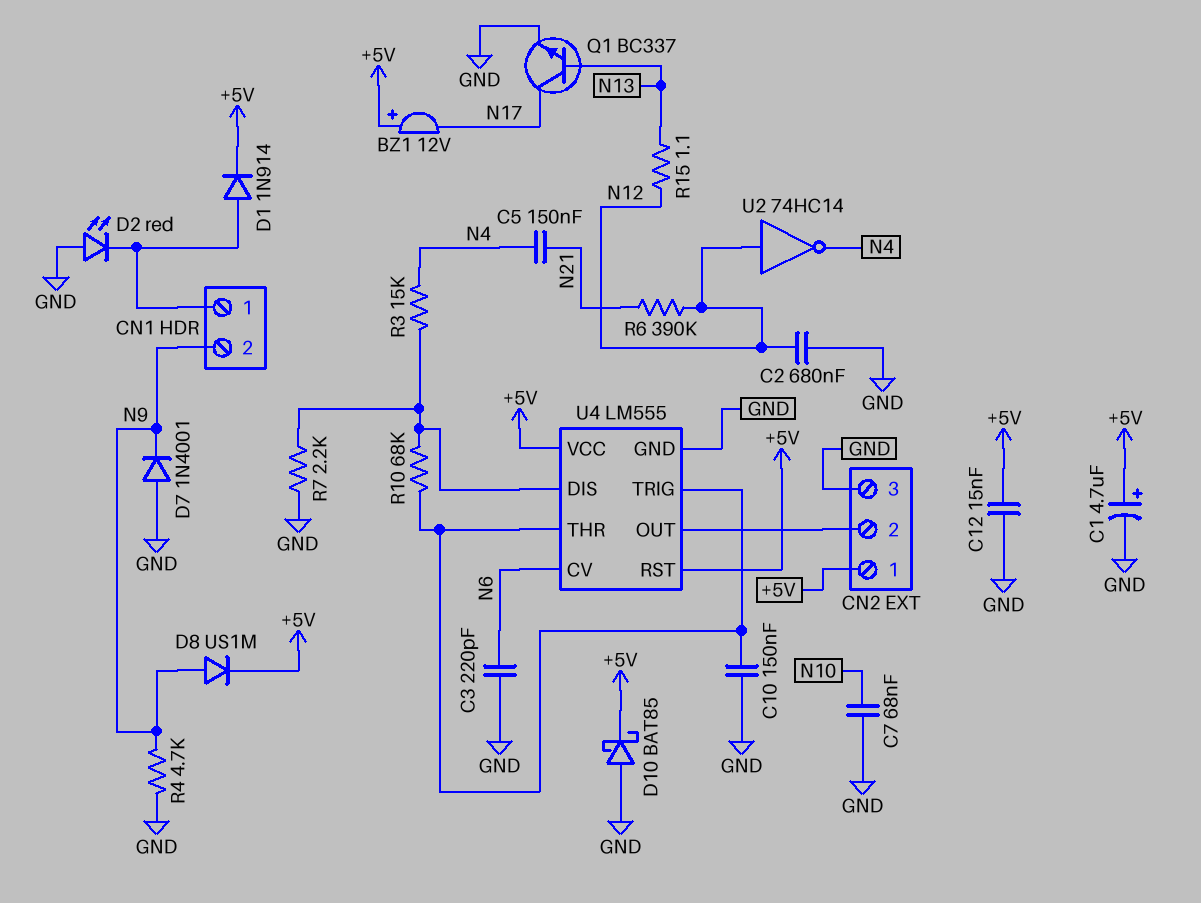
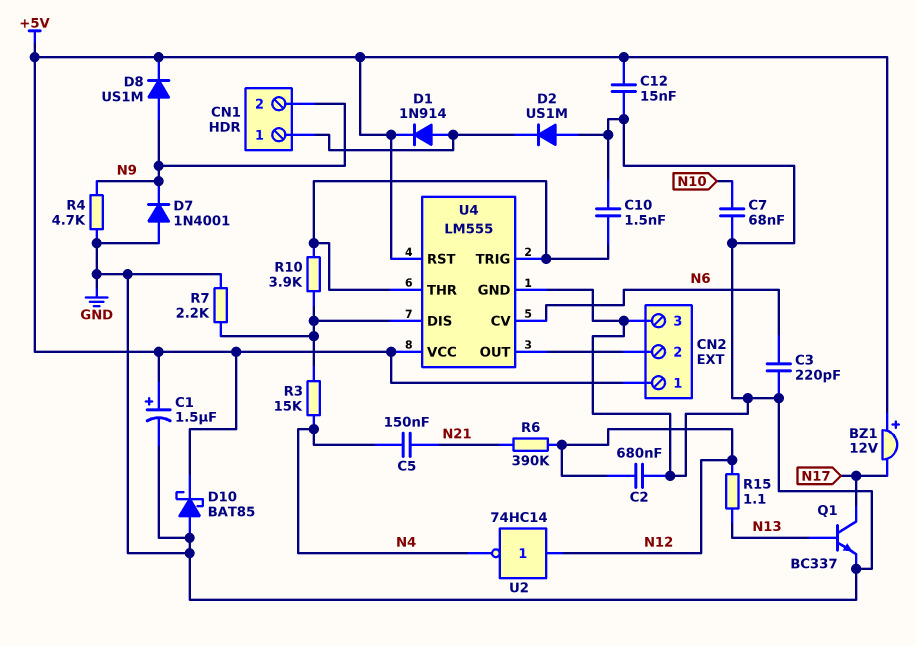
C1: 4.7uF (plus +5V, minus GND) -> 1.5uF (plus +5V, minus GND)
C10: 150nF (GND, U4/THR) -> 1.5nF (GND, U4/THR)
D2: LED red (A GND, K CN1/1) -> diode US1M (A GND, K CN1/1)
R10: 68k (U4/DIS, U4/THR) -> 3.9k (U4/DIS, U4/THR)

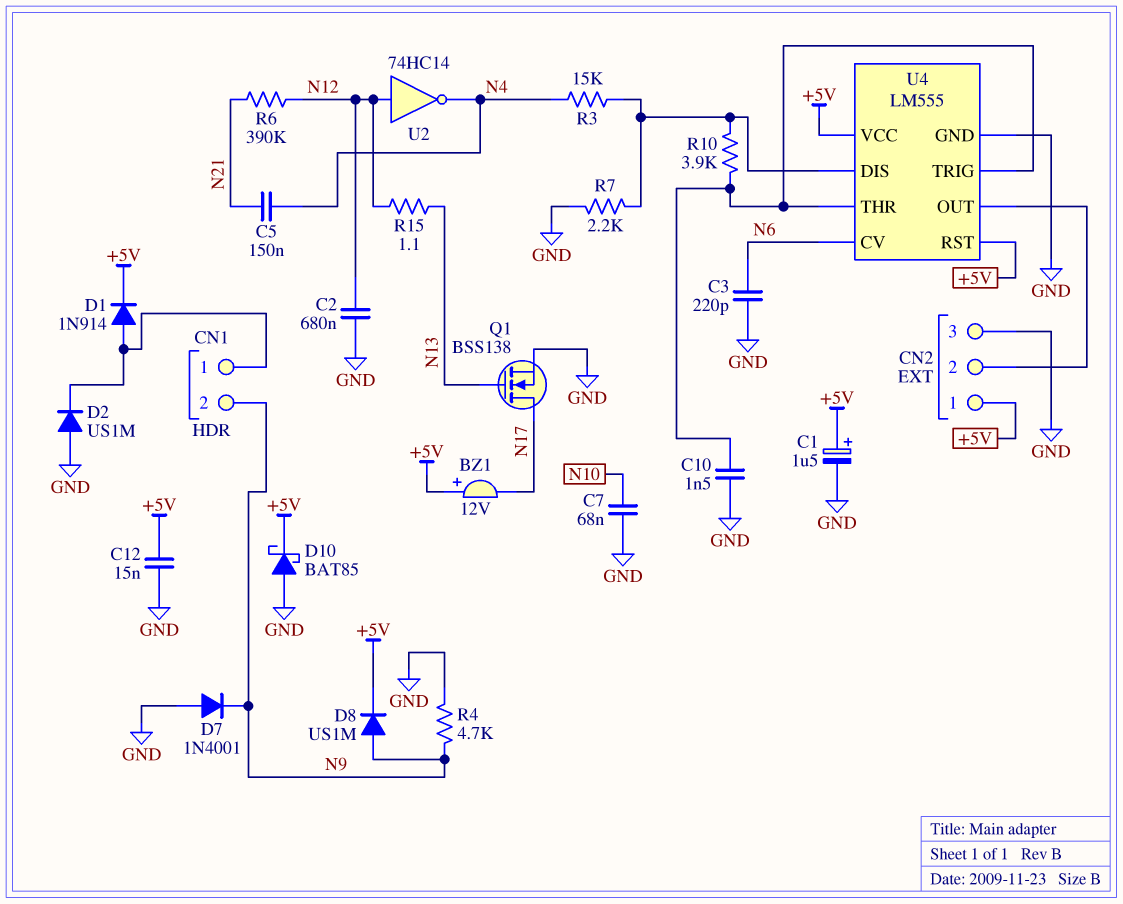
Q1: NPN BC337 (B N13, C N17, E GND) -> NMOS BSS138 (G N13, D N17, S GND)

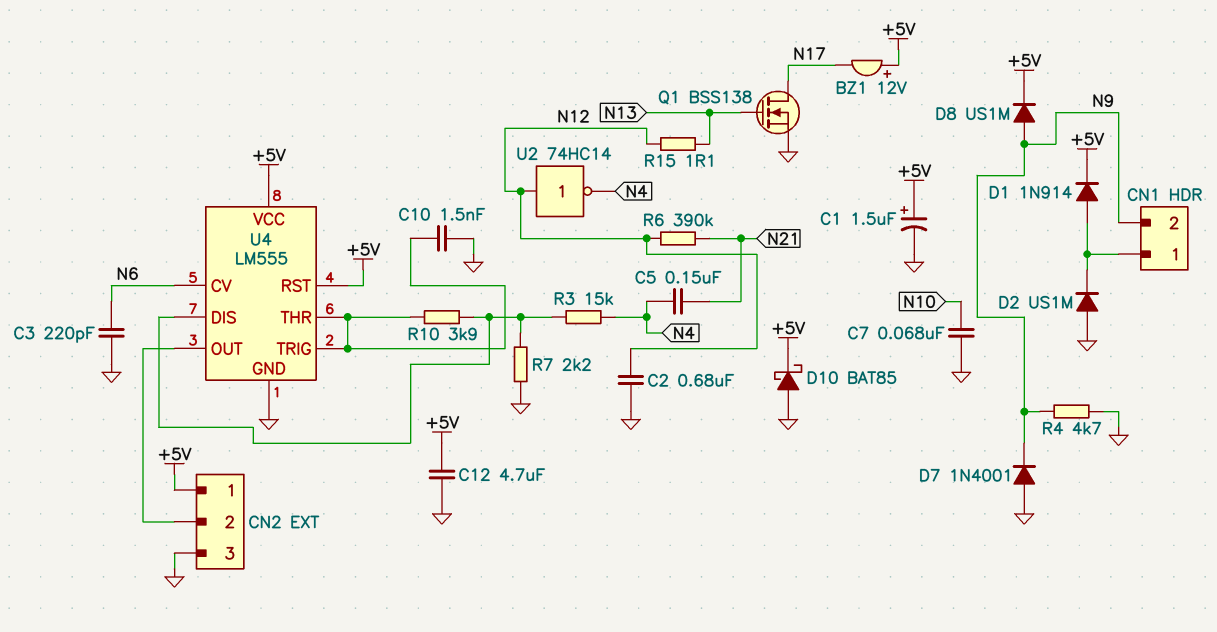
C12: 15nF (+5V, GND) -> 4.7uF (+5V, GND)

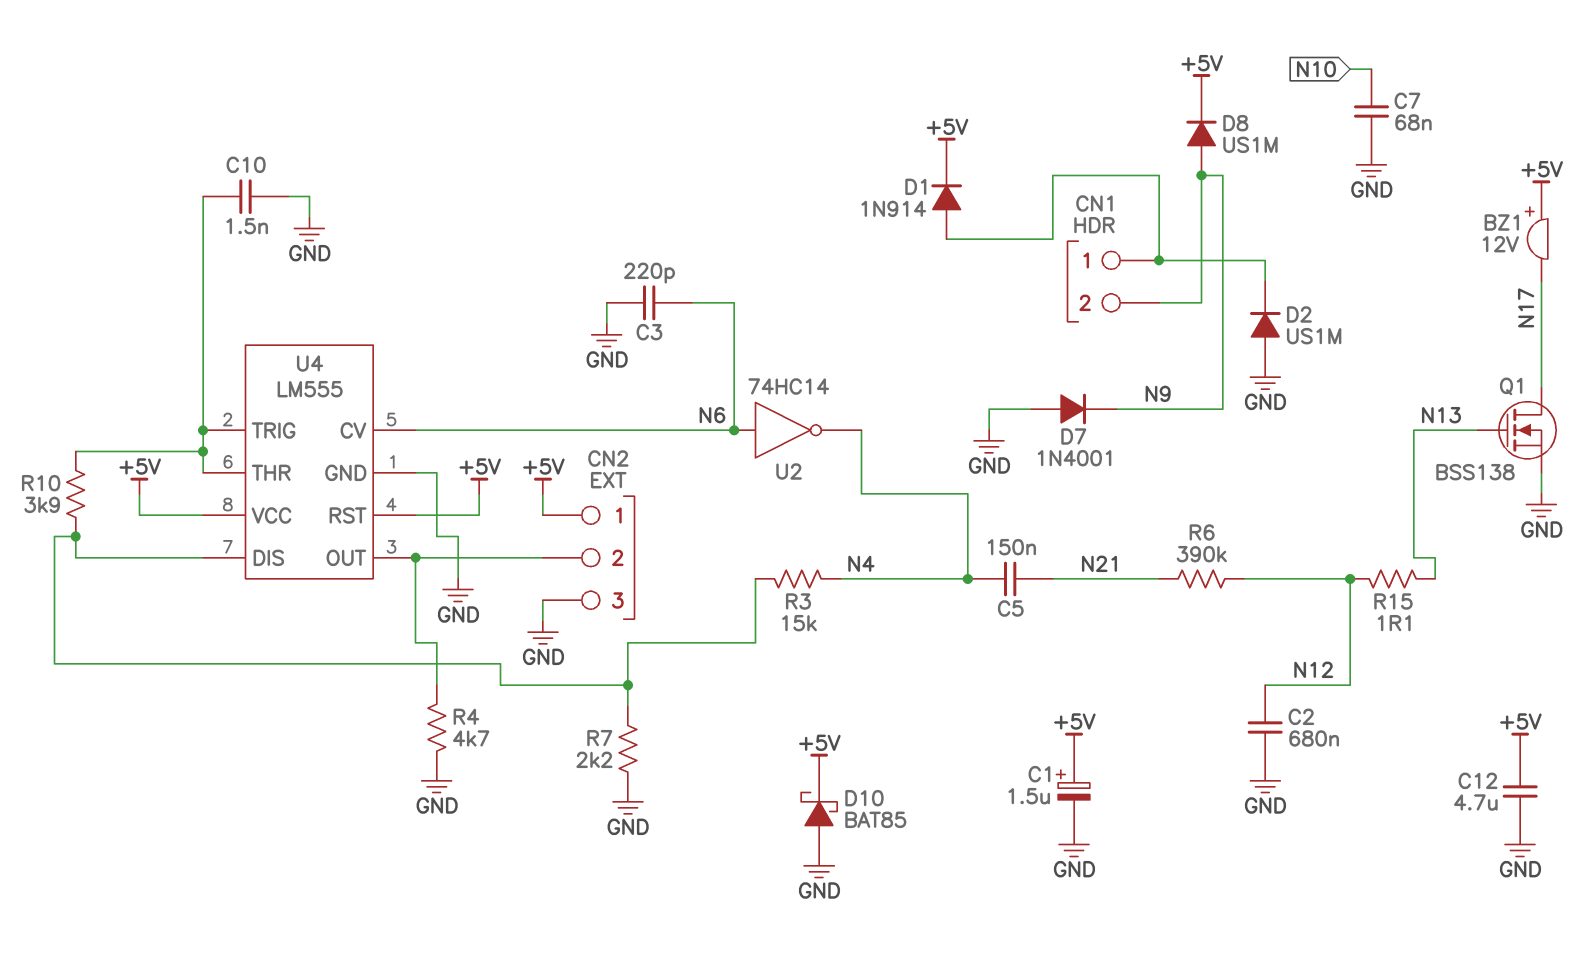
R4: 4.7k (GND, N9) -> 4.7k (CN2/2, GND)
U2: NOT 74HC14 (in N12, out N4) -> NOT 74HC14 (in N6, out N4)

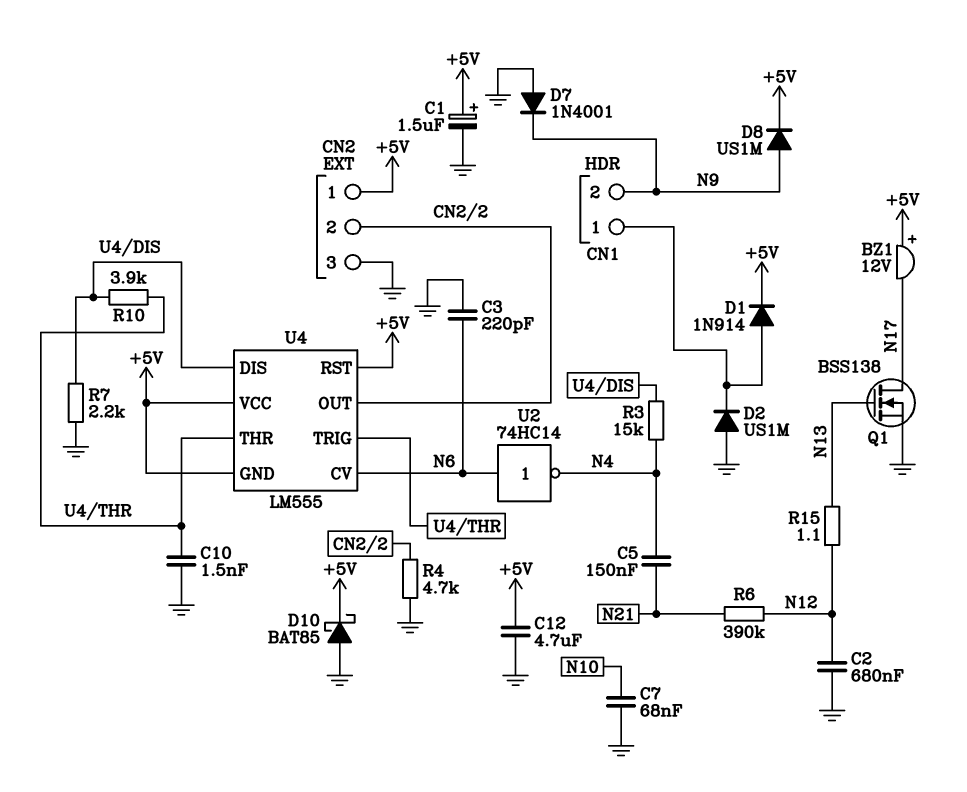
U4 pin GND: GND -> +5V

